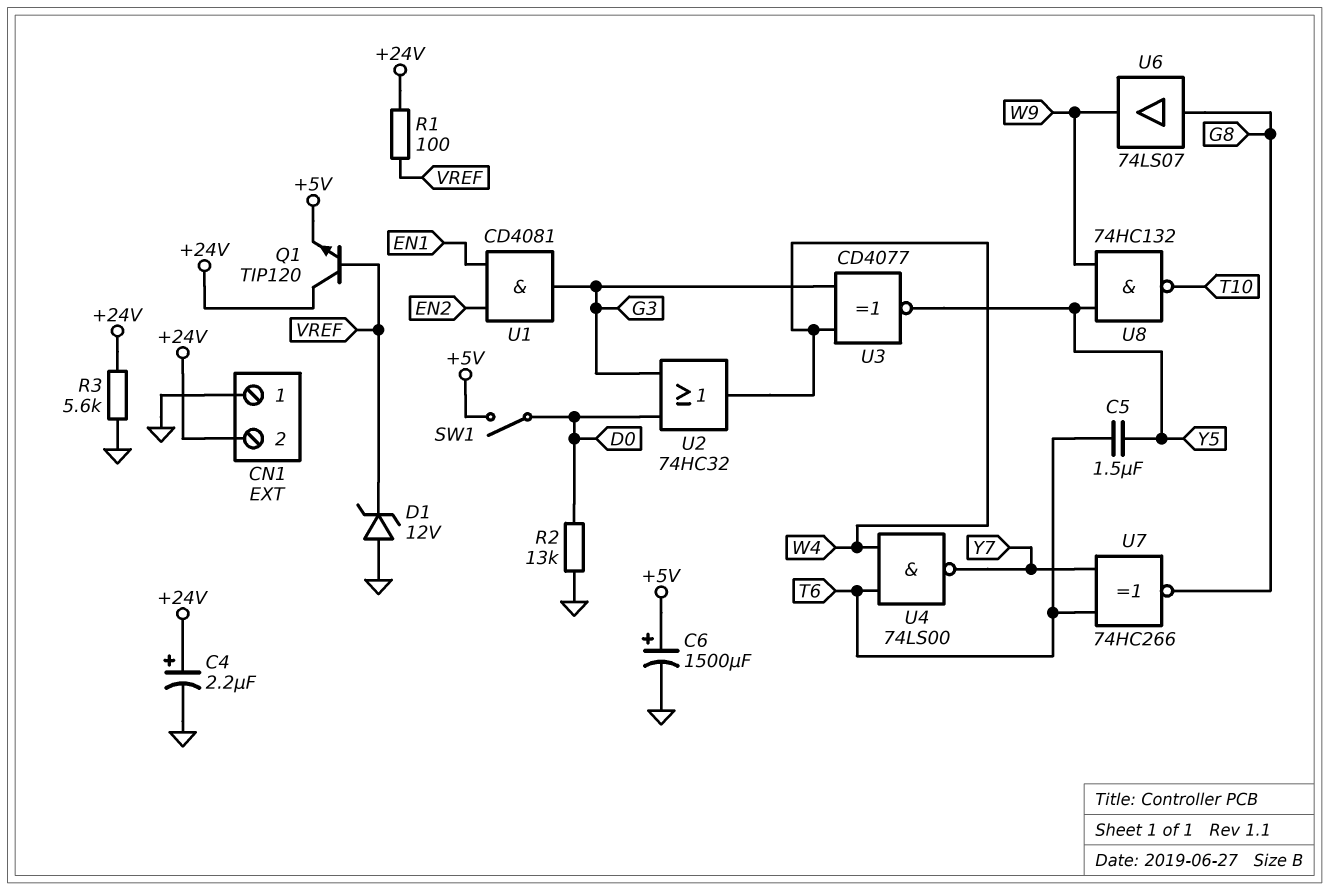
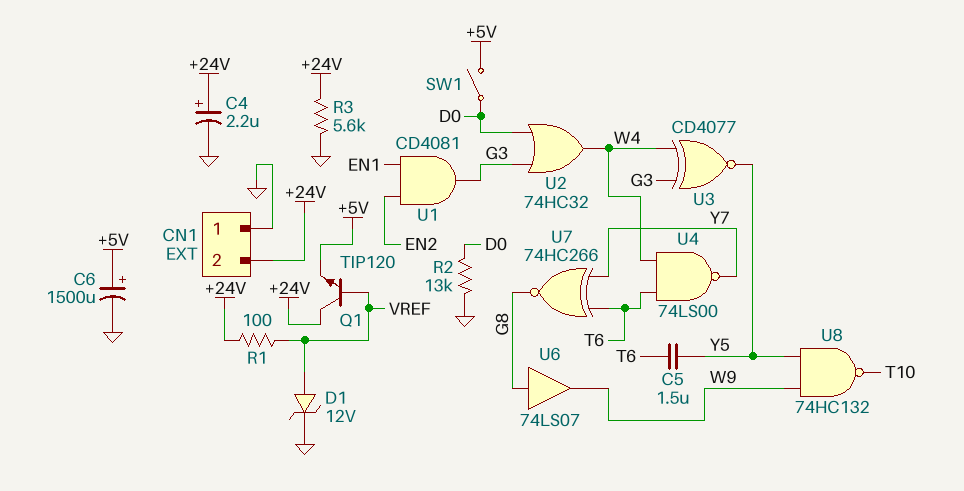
D1: zener 12V (A GND, K VREF) -> zener 12V (A VREF, K GND)

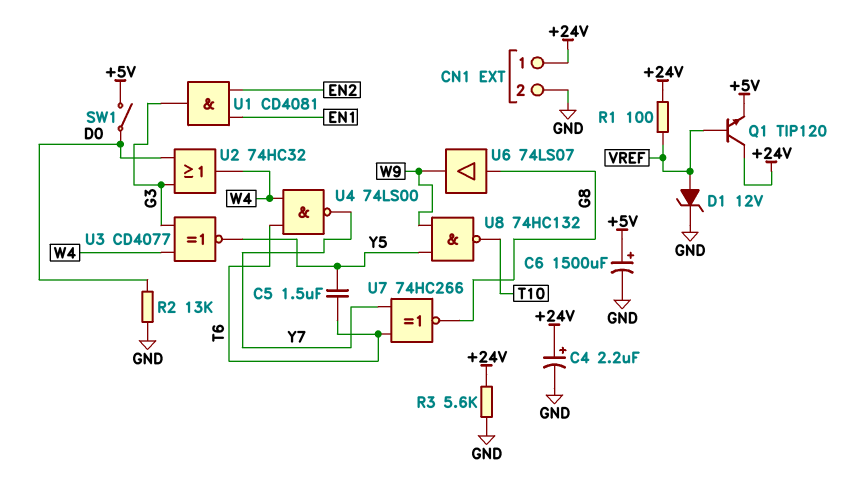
CN1 pin 1: GND -> +24V
CN1 pin 2: +24V -> GND

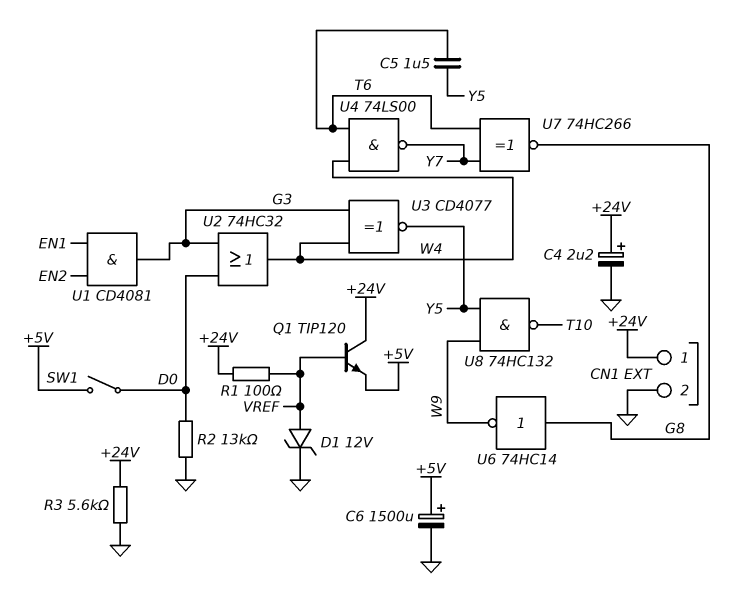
U6: buffer 74LS07 (in G8, out W9) -> NOT 74HC14 (in G8, out W9)

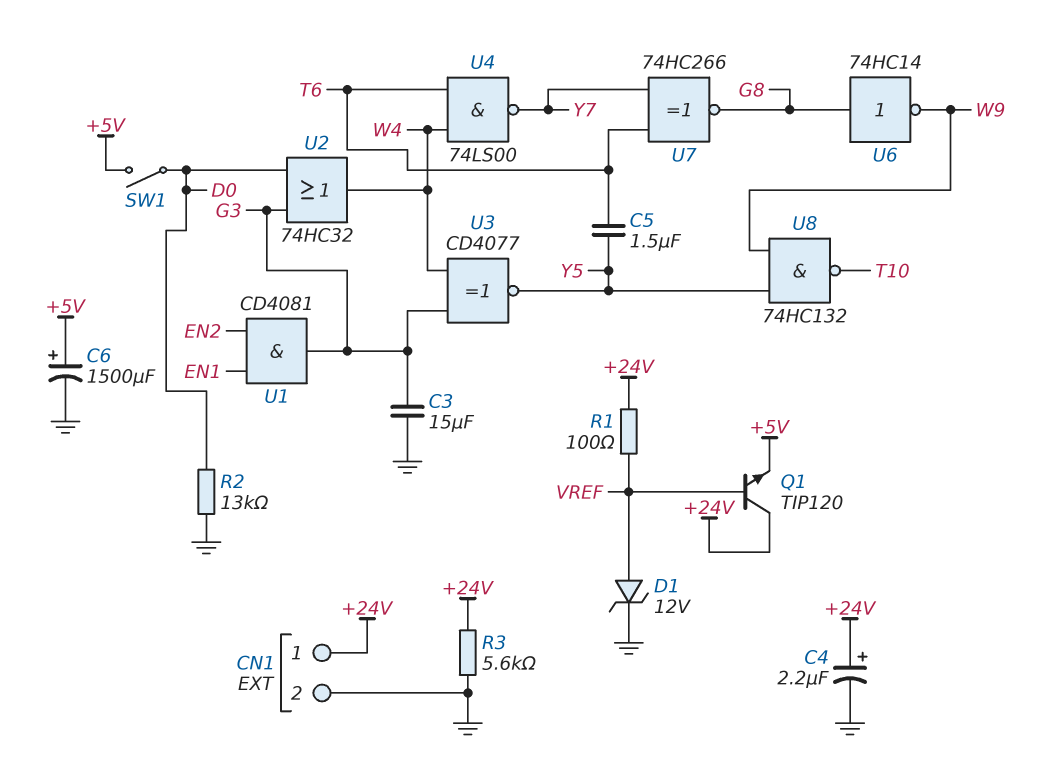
C3: none -> 15uF (G3, GND)

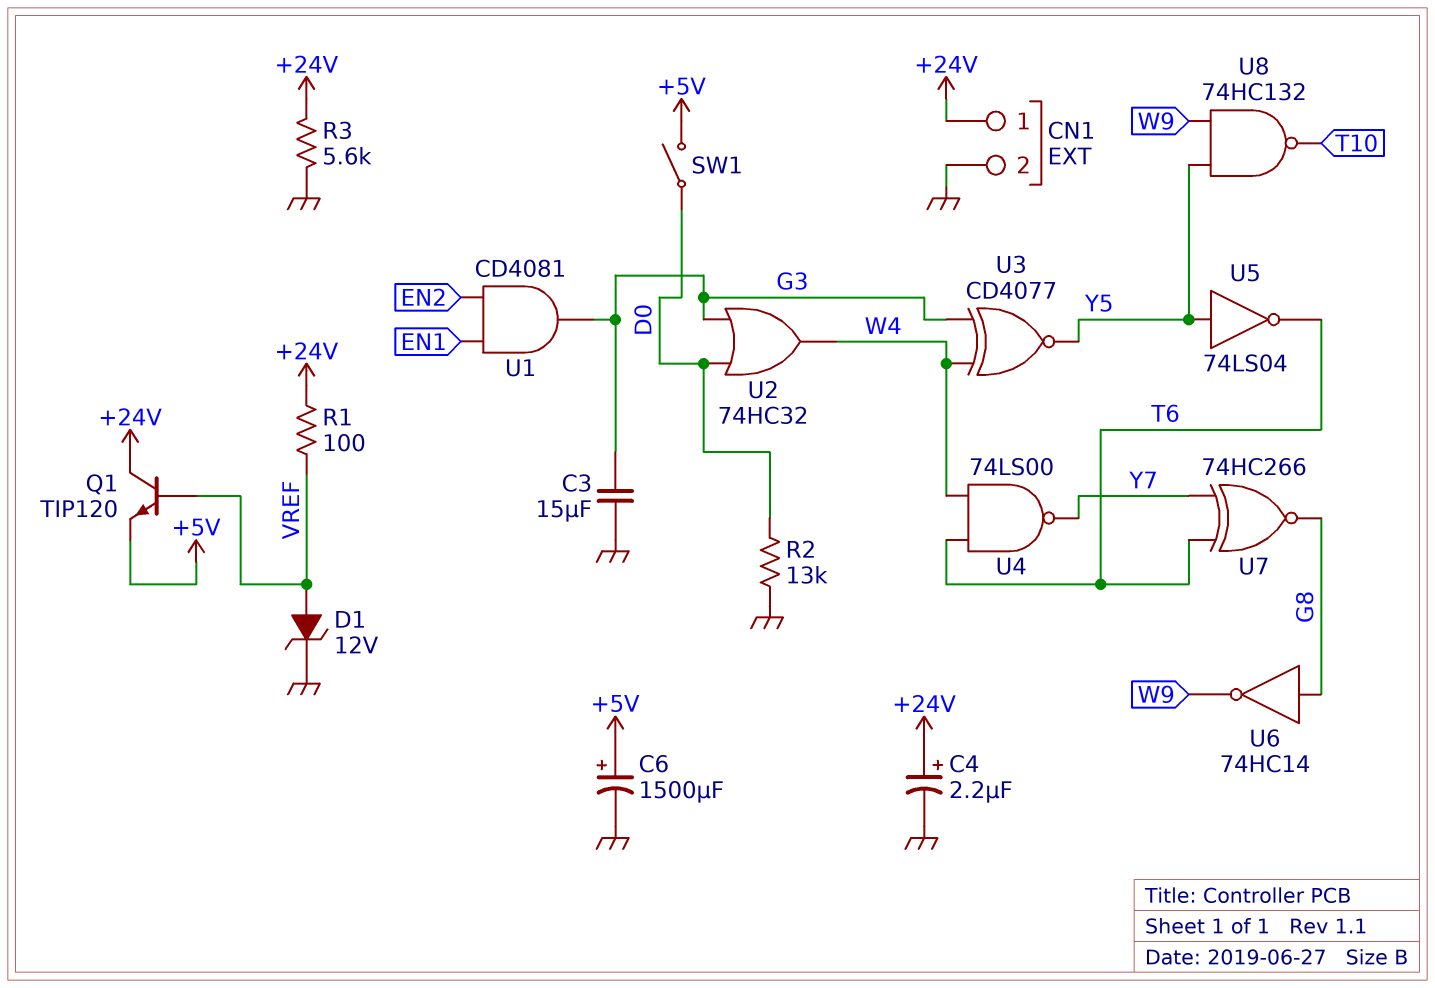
C5: 1.5uF (T6, Y5) -> none
U5: none -> NOT 74LS04 (in Y5, out T6)

